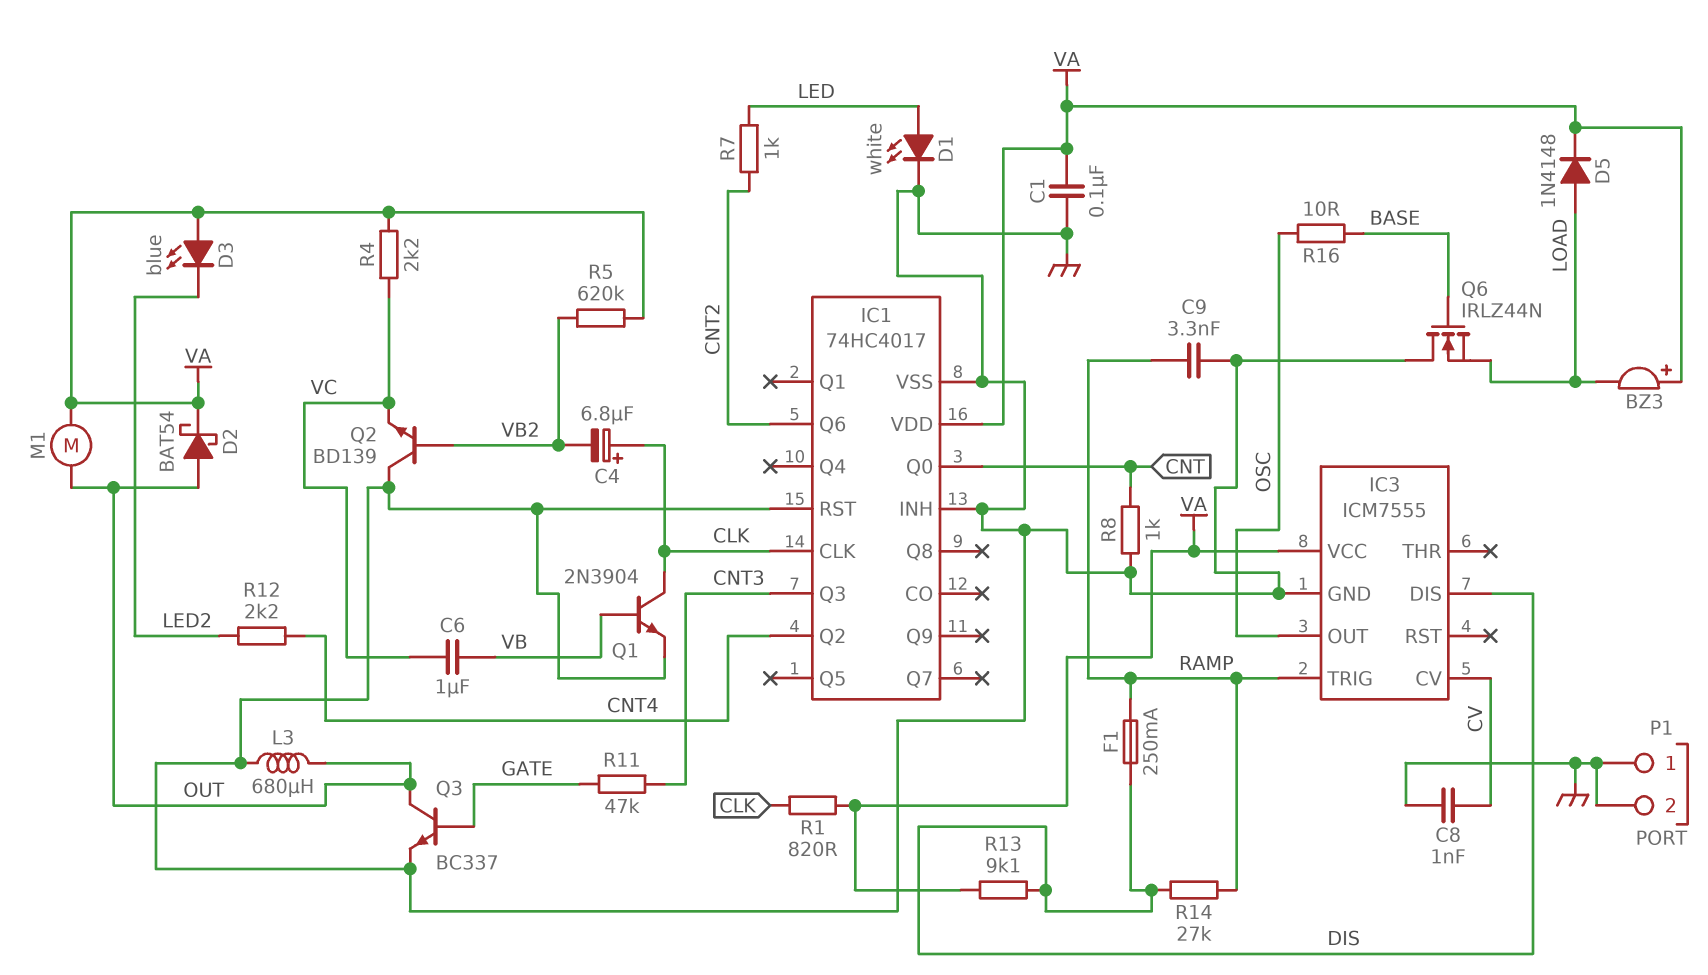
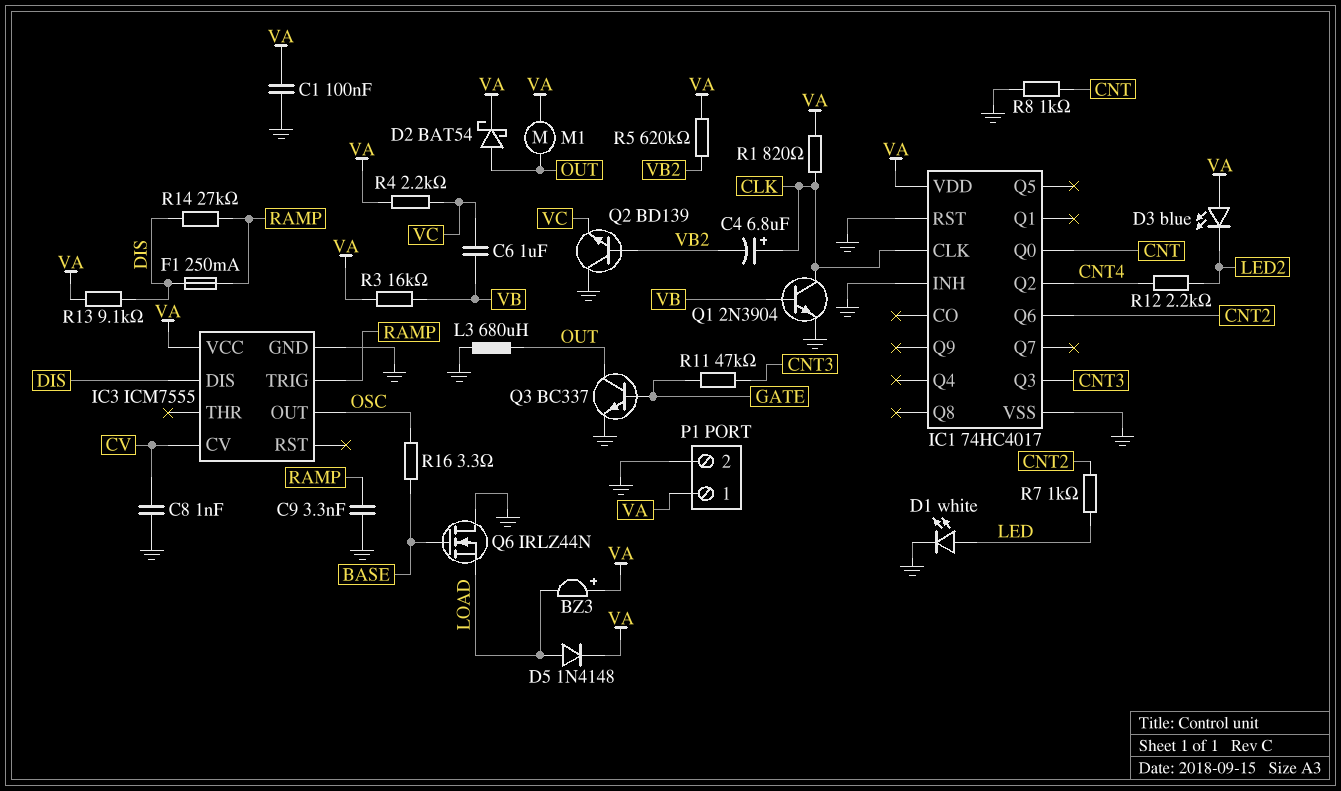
P1 pin 1: GND -> VA
R3: none -> 16k (VA, VB)
R16: 10 (BASE, OSC) -> 3.3 (BASE, OSC)

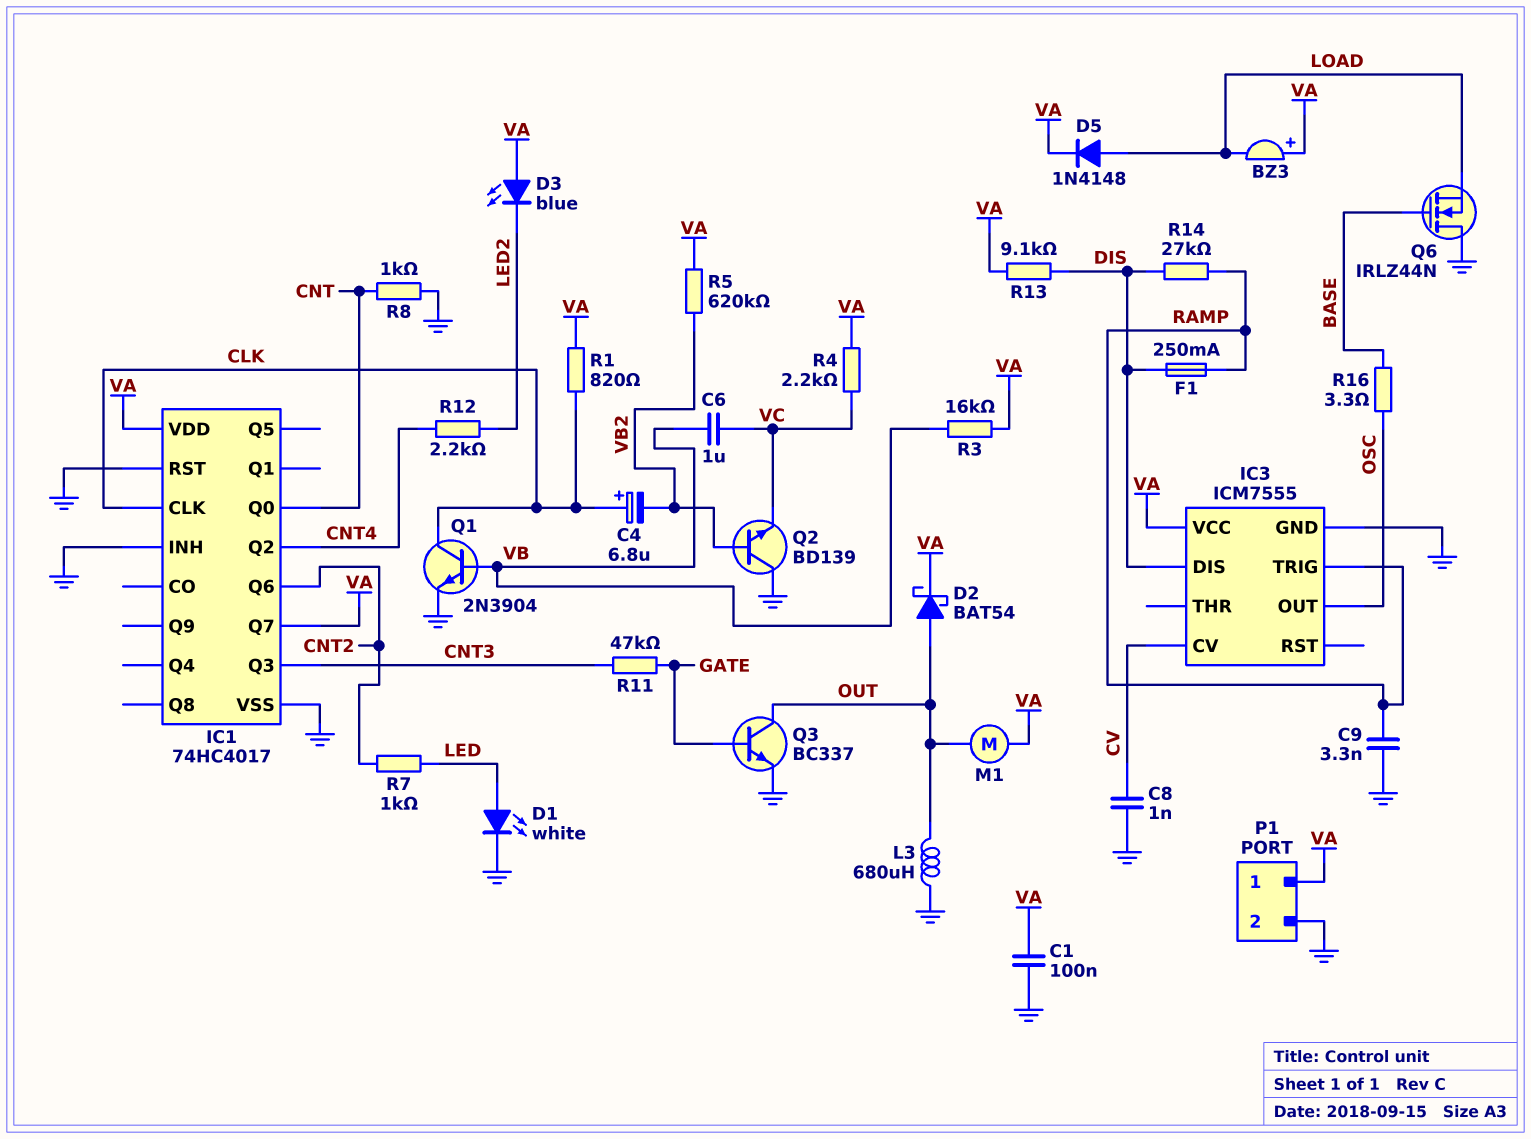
IC1 pin Q7: none -> VA

